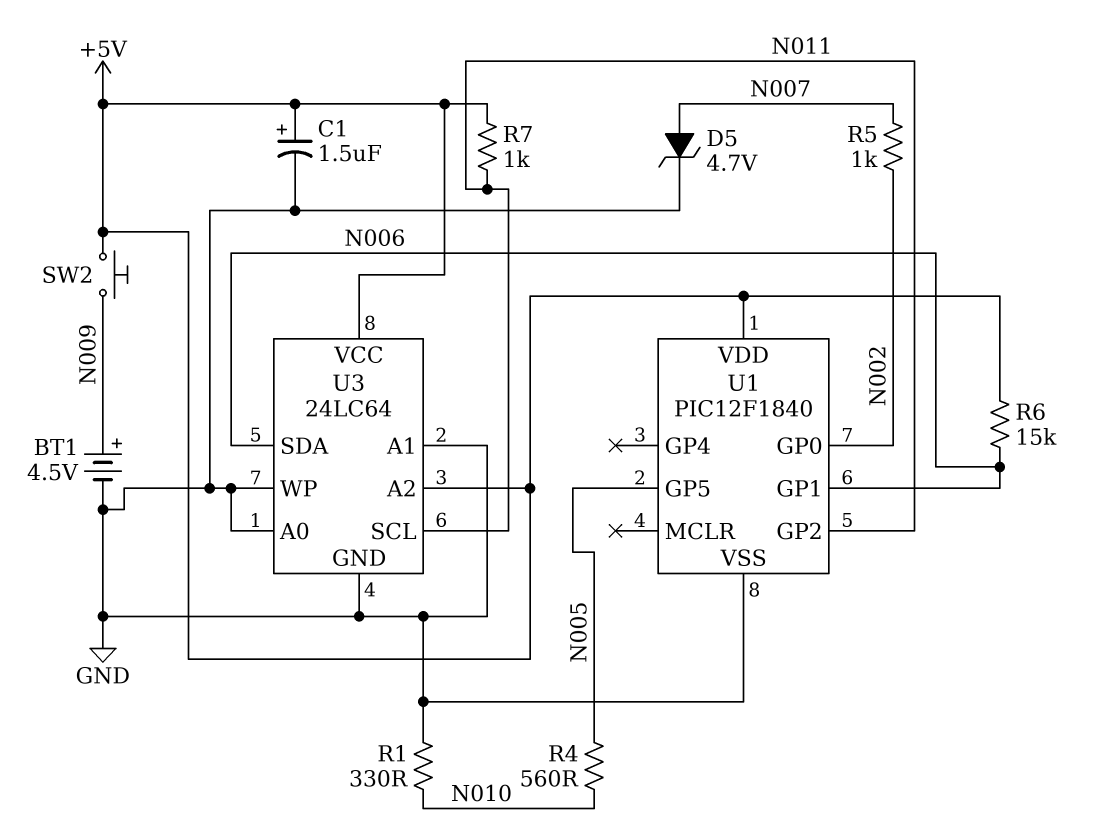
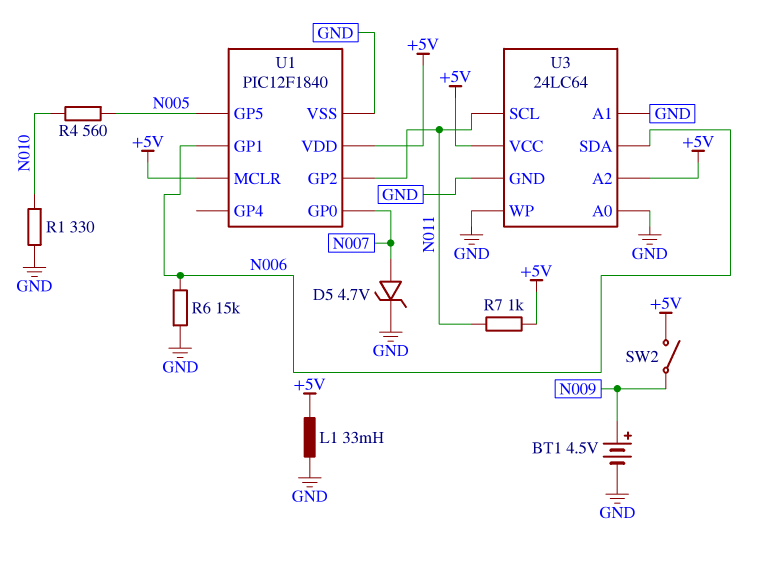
C1: 1.5uF (plus +5V, minus GND) -> none
L1: none -> 33mH (+5V, GND)
R5: 1k (N002, N007) -> none
R6: 15k (+5V, N006) -> 15k (GND, N006)
SW2: button (+5V, N009) -> switch (+5V, N009)
U1 pin GP0: N002 -> N007
U1 pin MCLR: none -> +5V

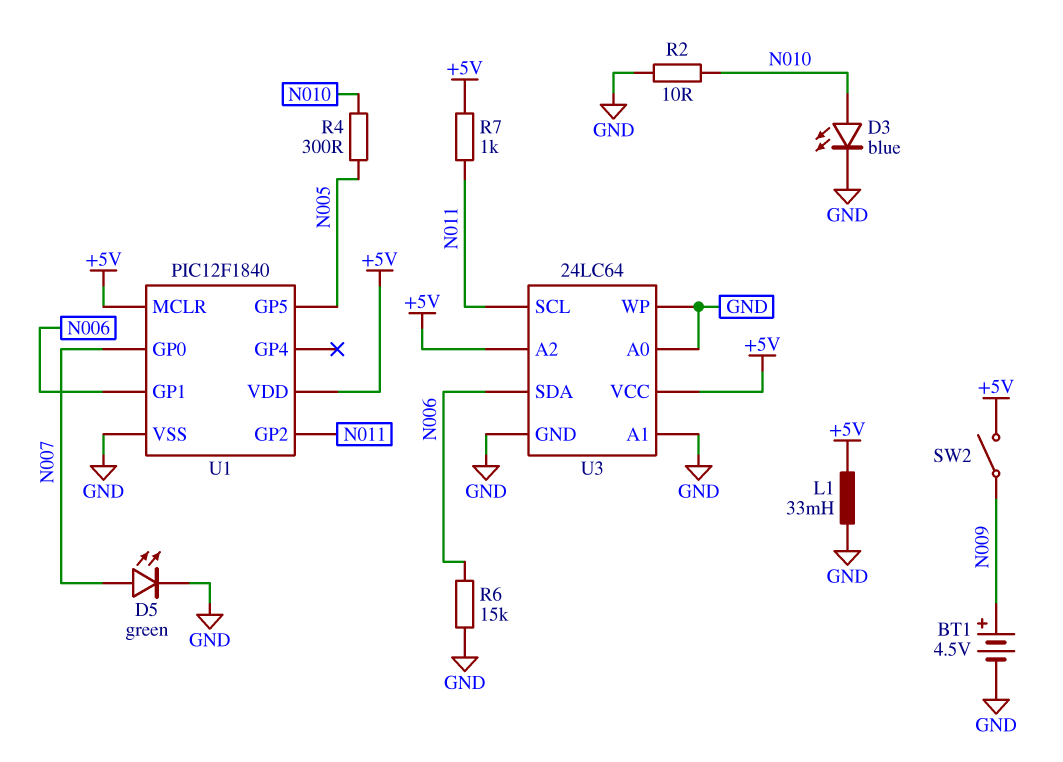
D3: none -> LED blue (A N010, K GND)
D5: zener 4.7V (A N007, K GND) -> LED green (A N007, K GND)
R1: 330 (GND, N010) -> none
R2: none -> 10 (GND, N010)
R4: 560 (N005, N010) -> 300 (N005, N010)

